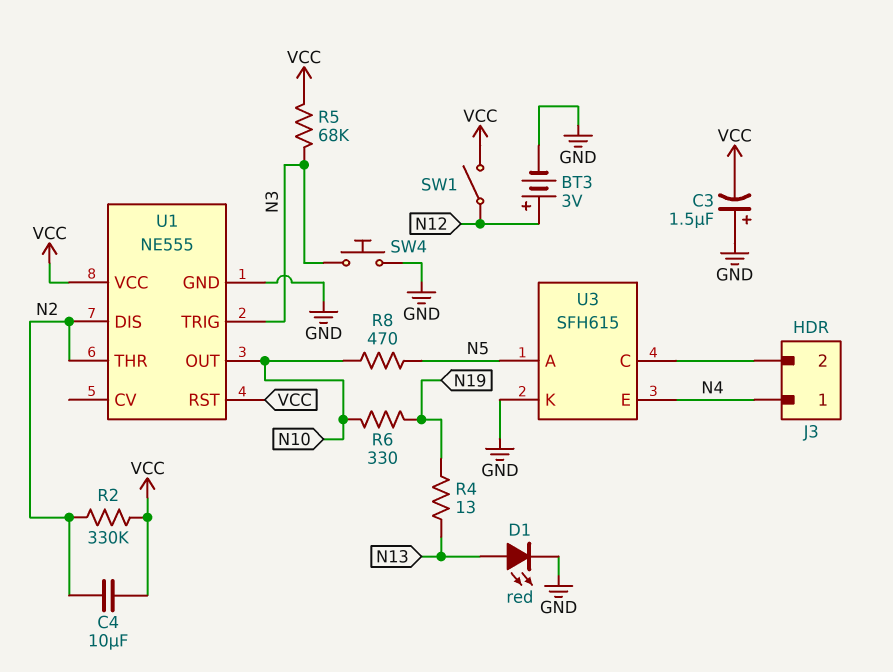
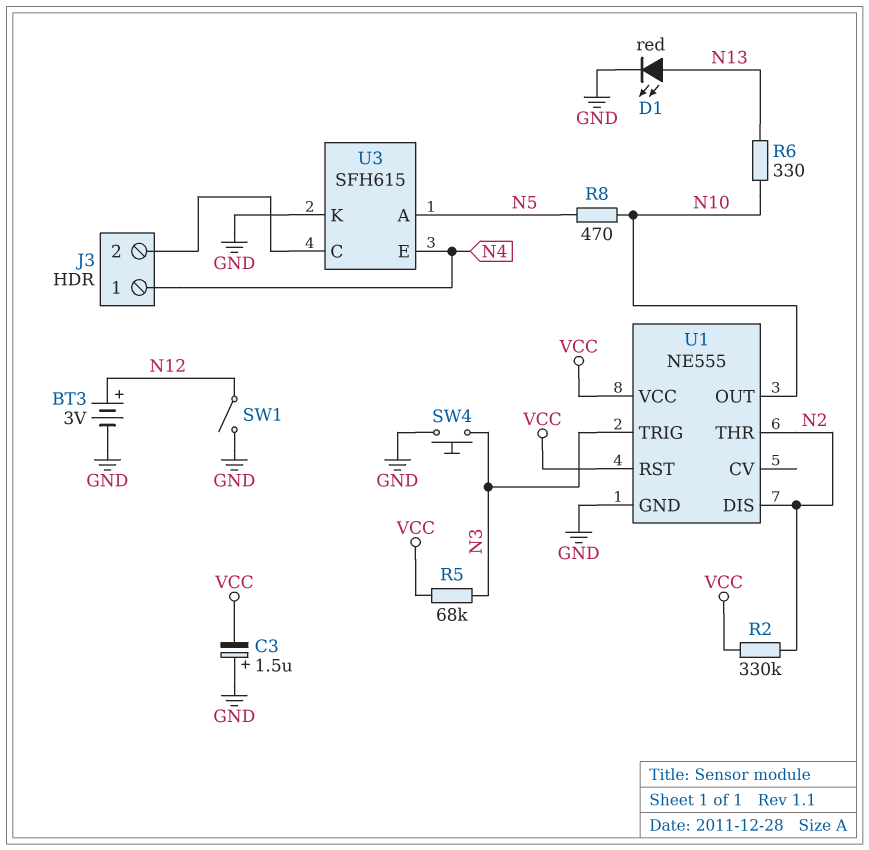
C4: 10uF (N2, VCC) -> none
R4: 13 (N13, N19) -> none
R6: 330 (N10, N19) -> 330 (N10, N13)
SW1: switch (N12, VCC) -> switch (GND, N12)

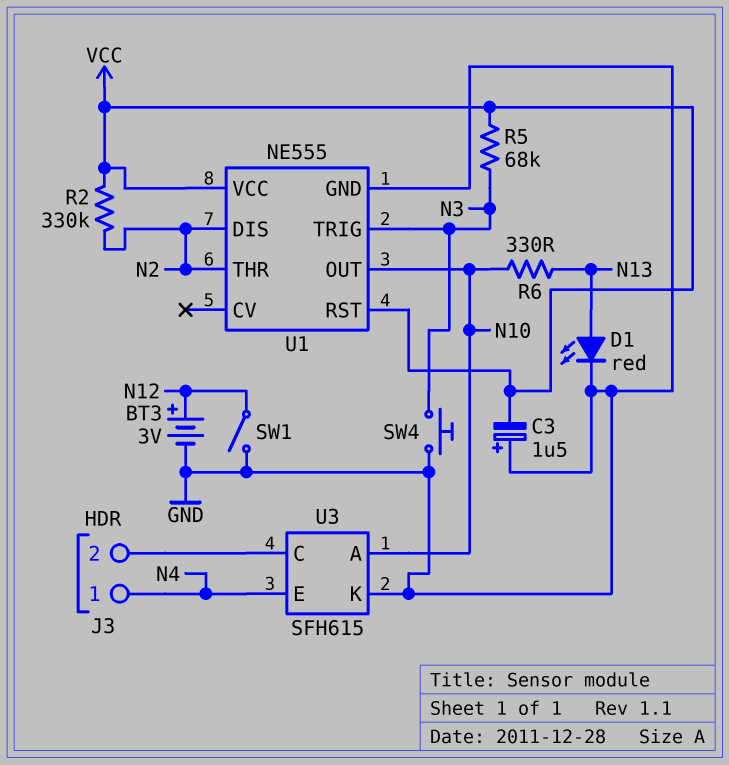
R8: 470 (N5, N10) -> none
U3 pin A: N5 -> N10

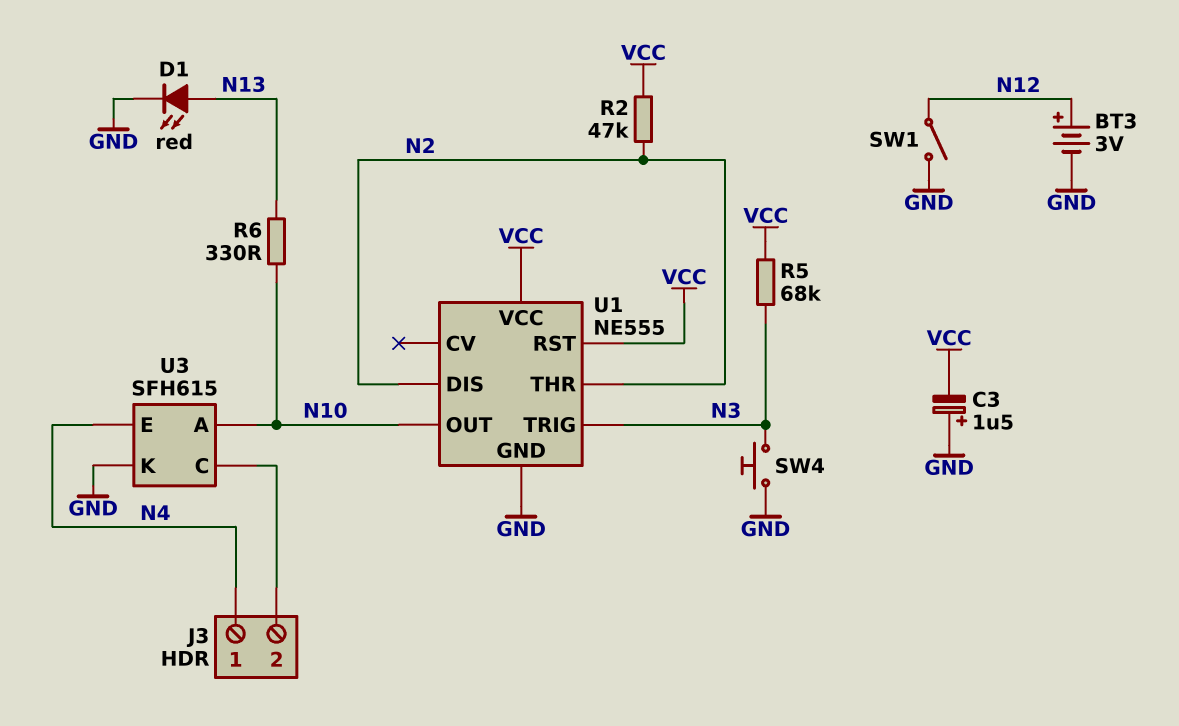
R2: 330k (N2, VCC) -> 47k (N2, VCC)

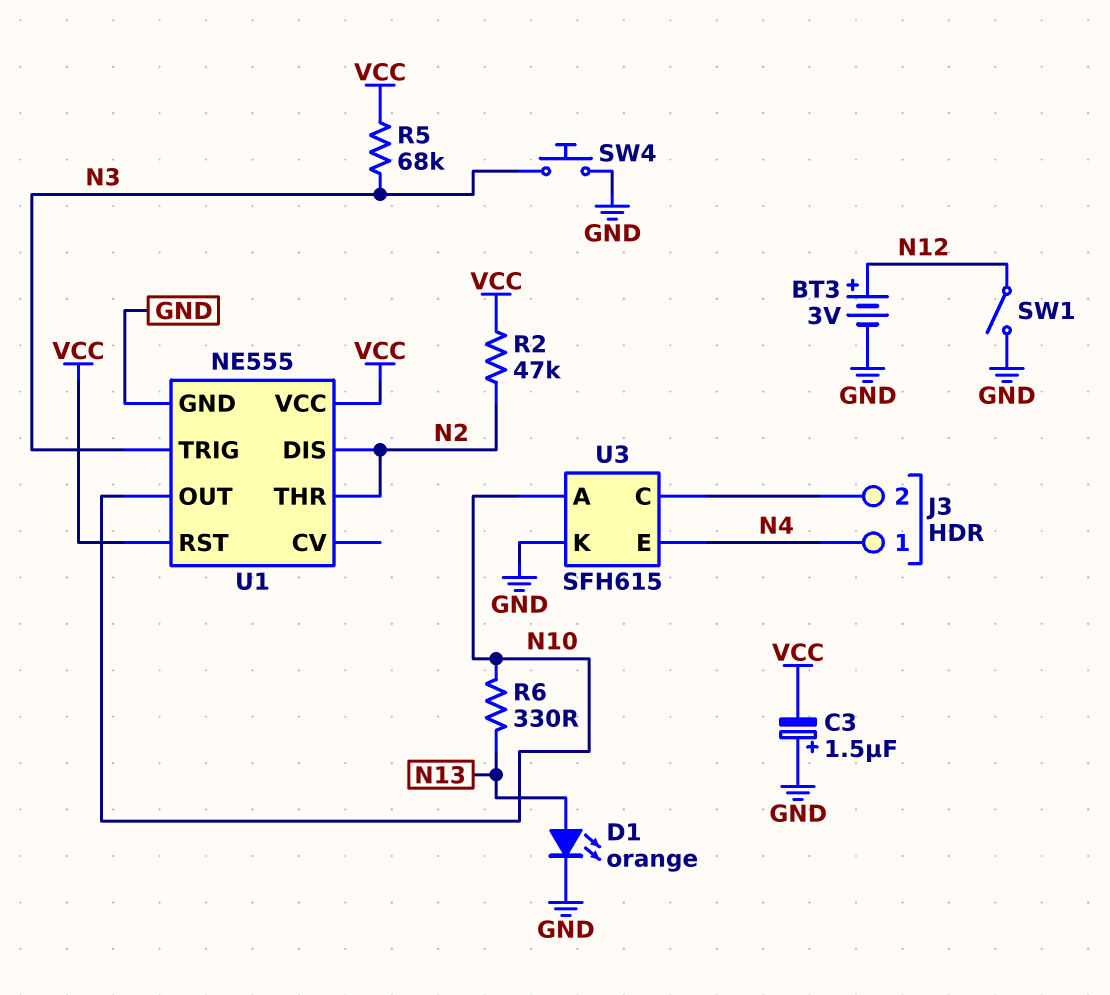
D1: LED red (A N13, K GND) -> LED orange (A N13, K GND)

